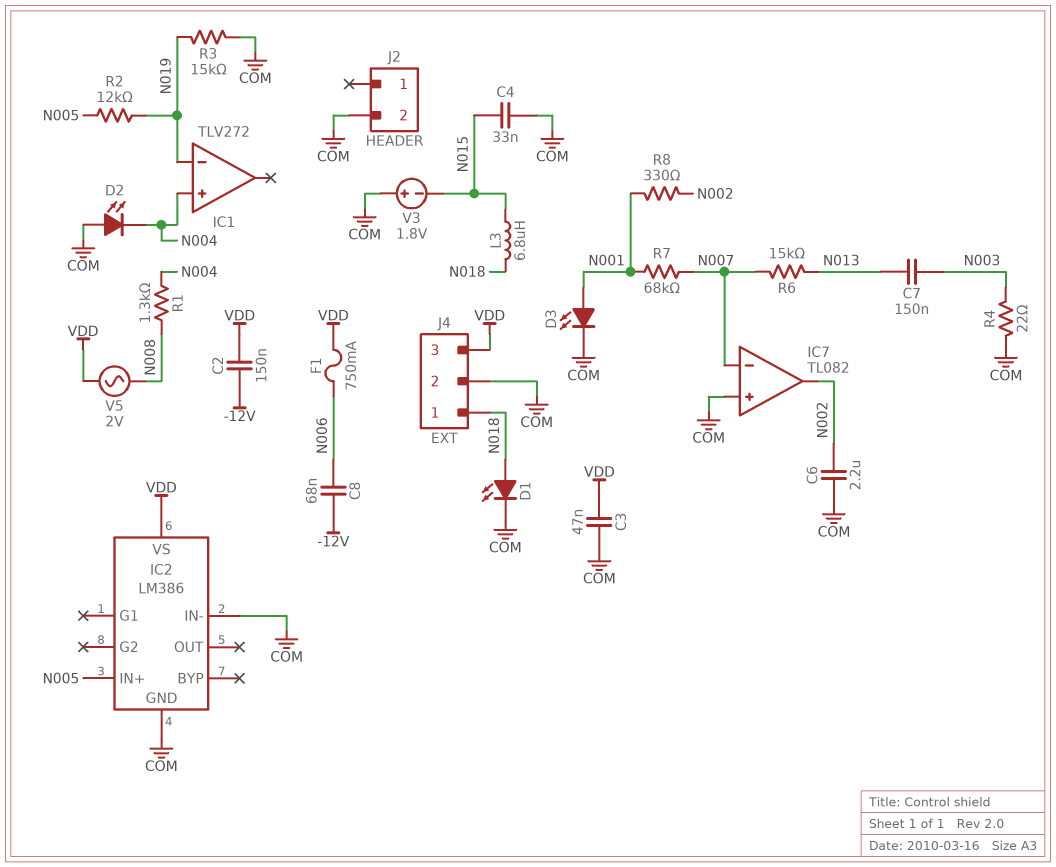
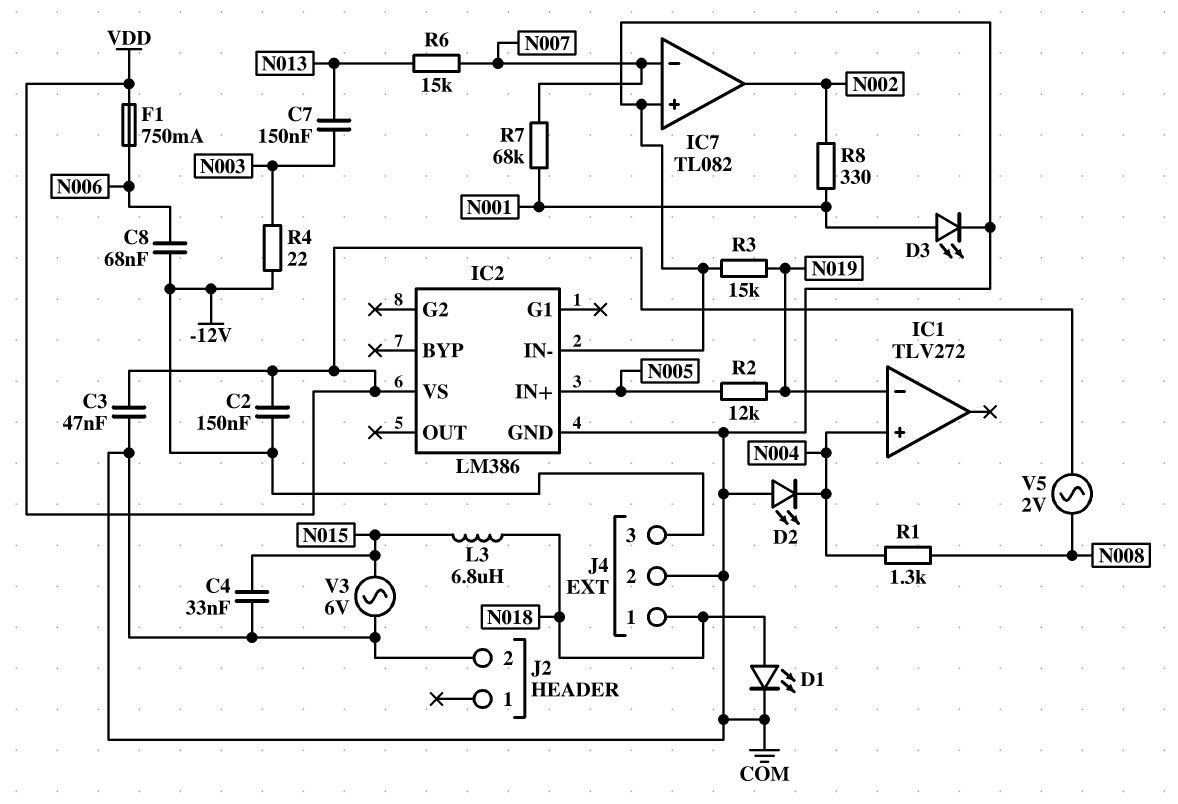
C6: 2.2uF (COM, N002) -> none
J4 pin 3: VDD -> -12V
R4: 22 (COM, N003) -> 22 (-12V, N003)
V3: 1.8V (plus COM, minus N015) -> AC 6V (COM, N015)

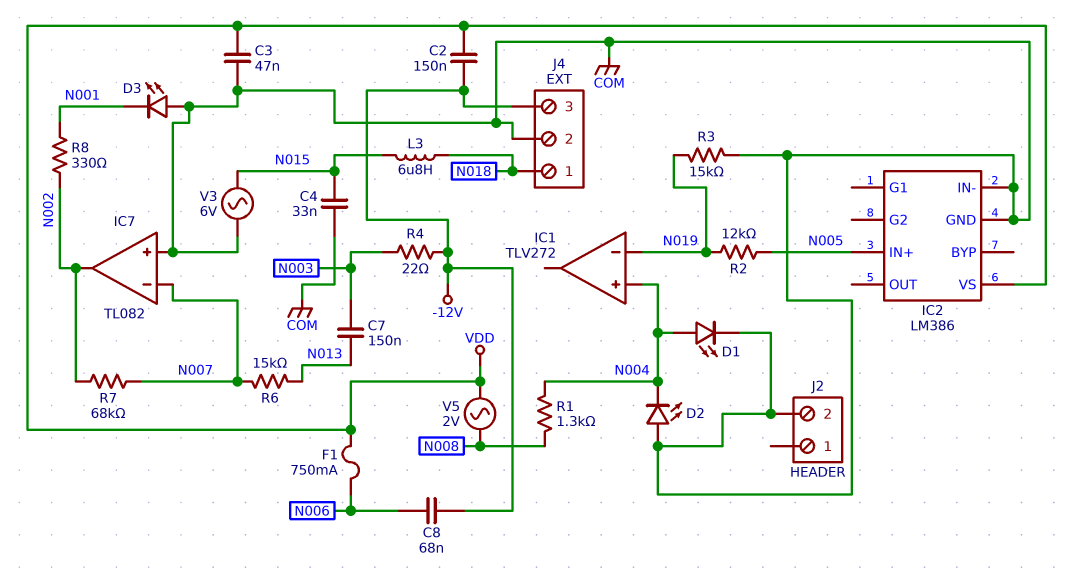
D1: LED (A N018, K COM) -> LED (A N004, K COM)
D3: LED (A N001, K COM) -> LED (A COM, K N001)
R7: 68k (N001, N007) -> 68k (N002, N007)

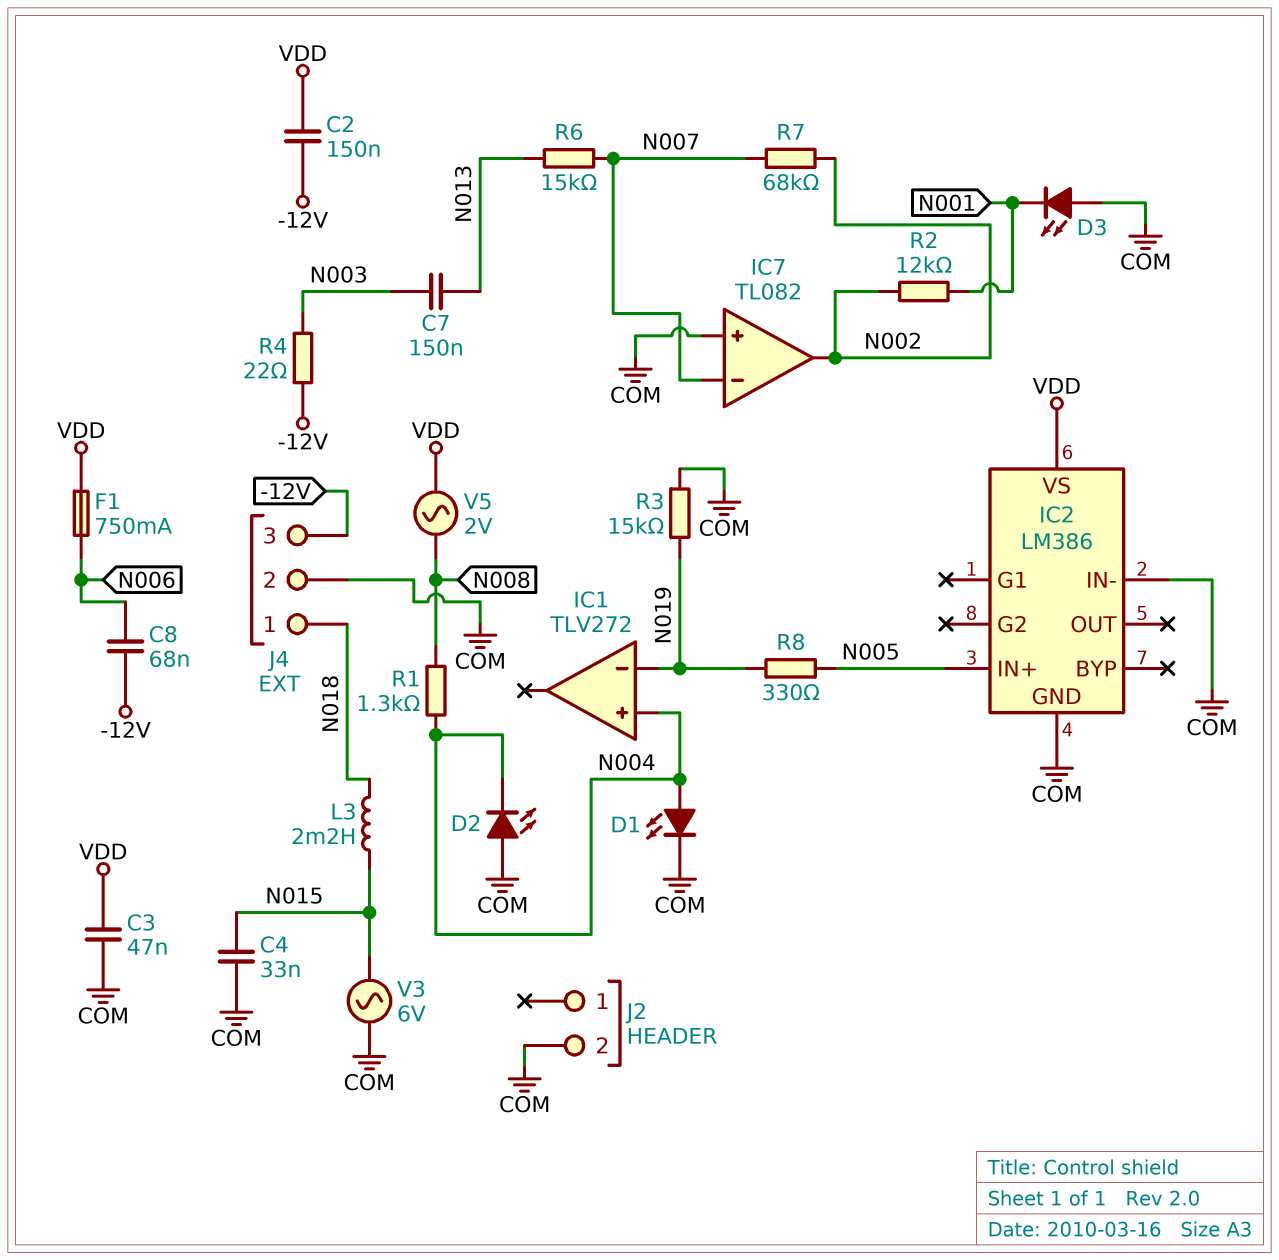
L3: 6.8uH (N015, N018) -> 2.2mH (N015, N018)
R2: 12k (N005, N019) -> 12k (N001, N002)
R8: 330 (N001, N002) -> 330 (N005, N019)

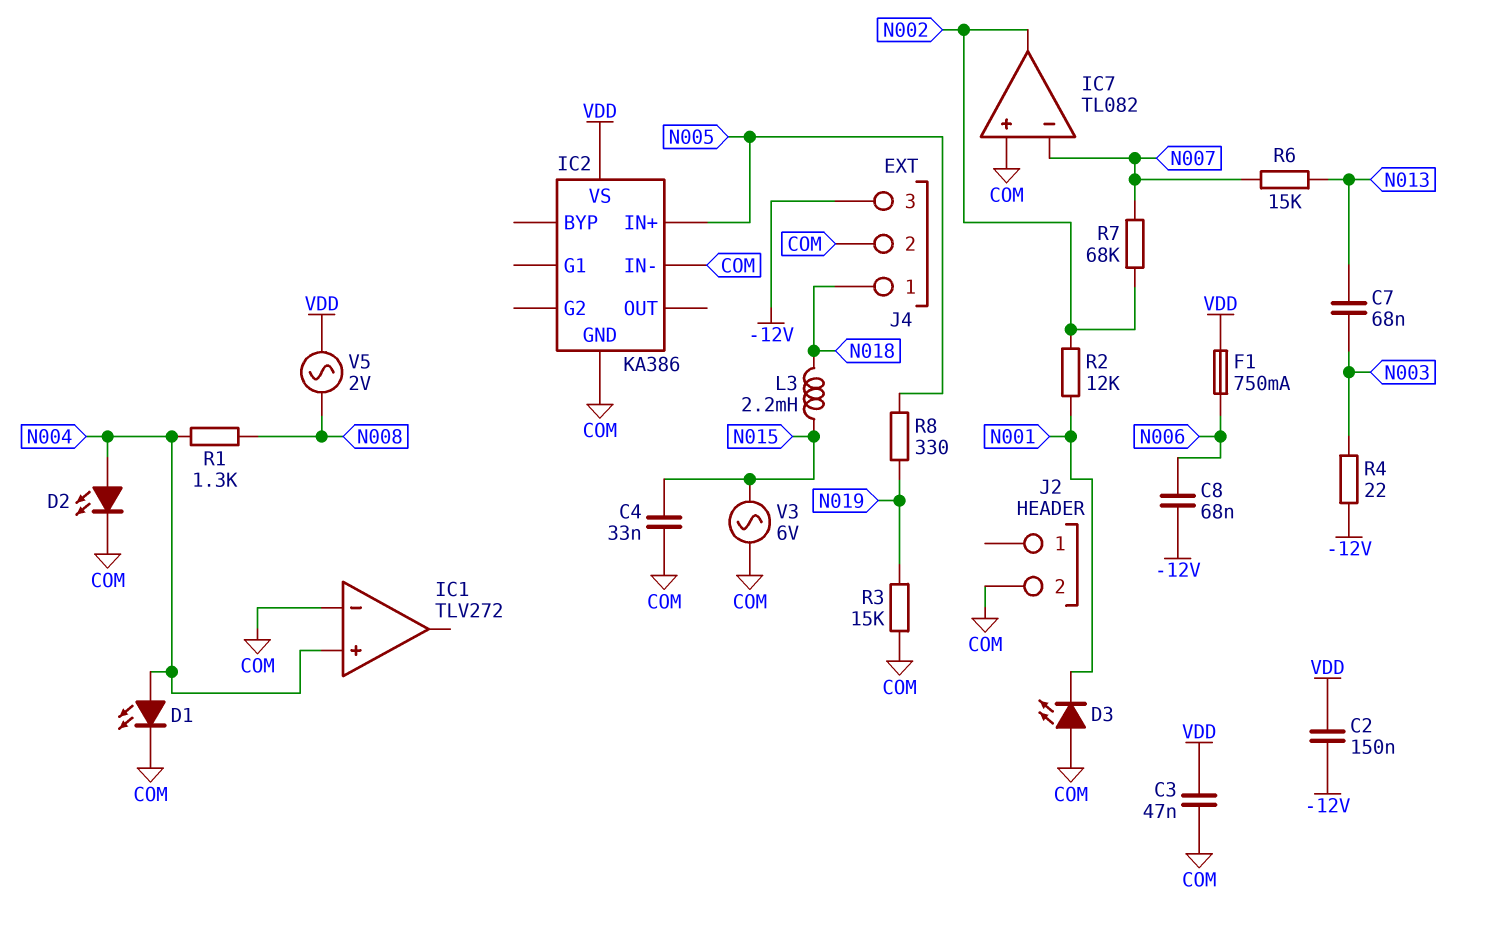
C7: 150nF (N003, N013) -> 68nF (N003, N013)
D2: LED (A COM, K N004) -> LED (A N004, K COM)
IC1 pin in-: N019 -> COM
IC2: LM386 -> KA386

